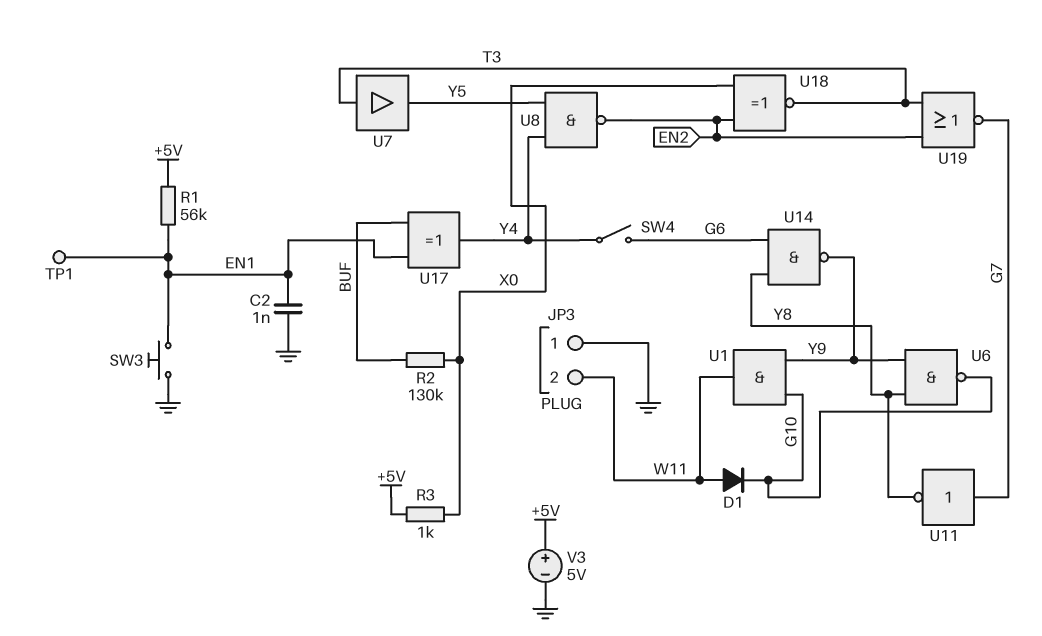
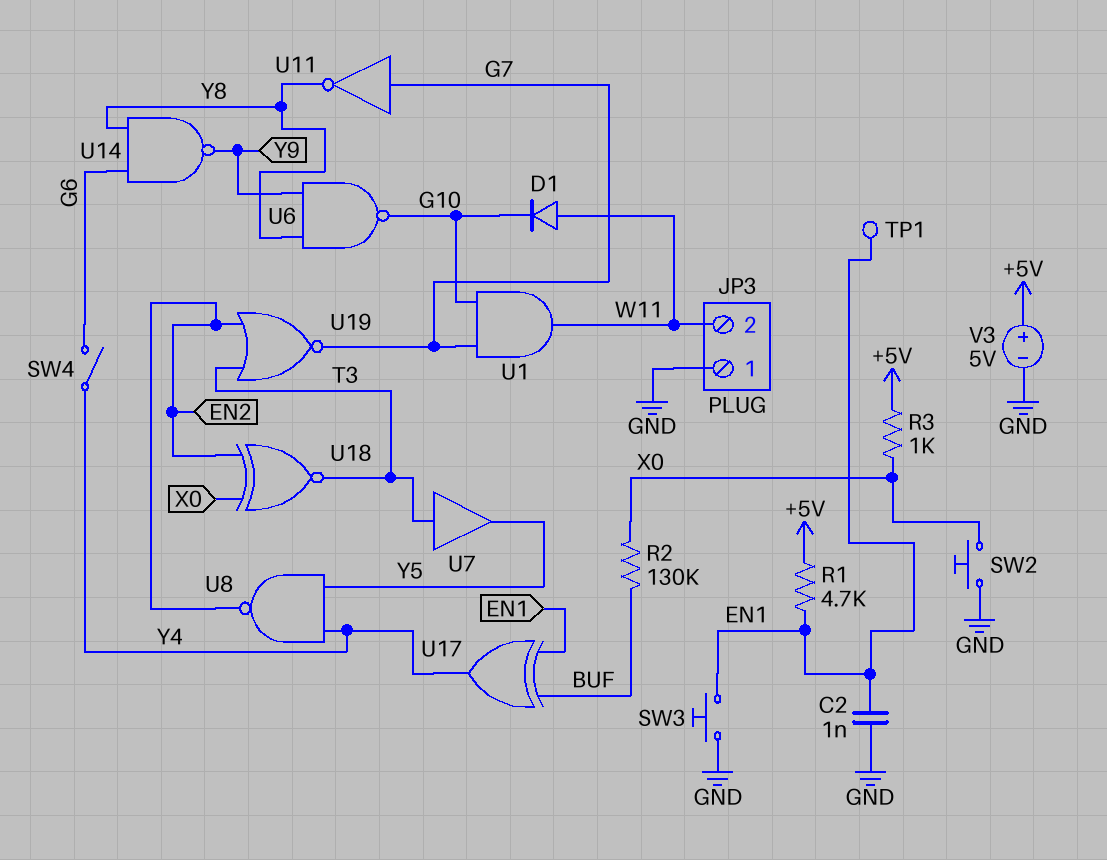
R1: 56k (+5V, EN1) -> 4.7k (+5V, EN1)
SW2: none -> button (GND, X0)
U1: AND (in G10, in Y9, out W11) -> AND (in G7, in G10, out W11)

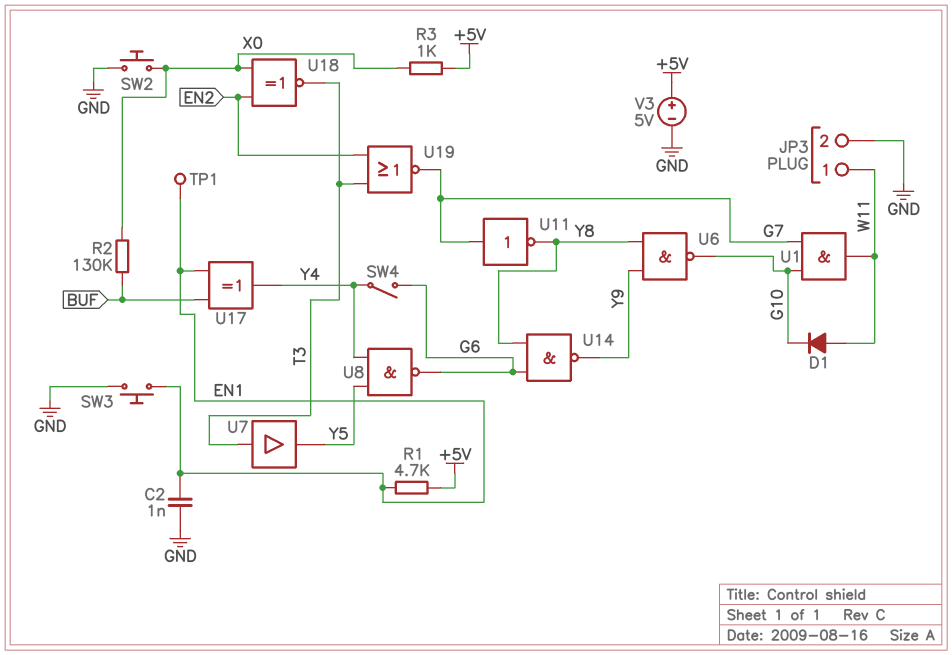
JP3 pin 1: GND -> W11
JP3 pin 2: W11 -> GND
U8: NAND (in Y4, in Y5, out EN2) -> NAND (in Y4, in Y5, out G6)

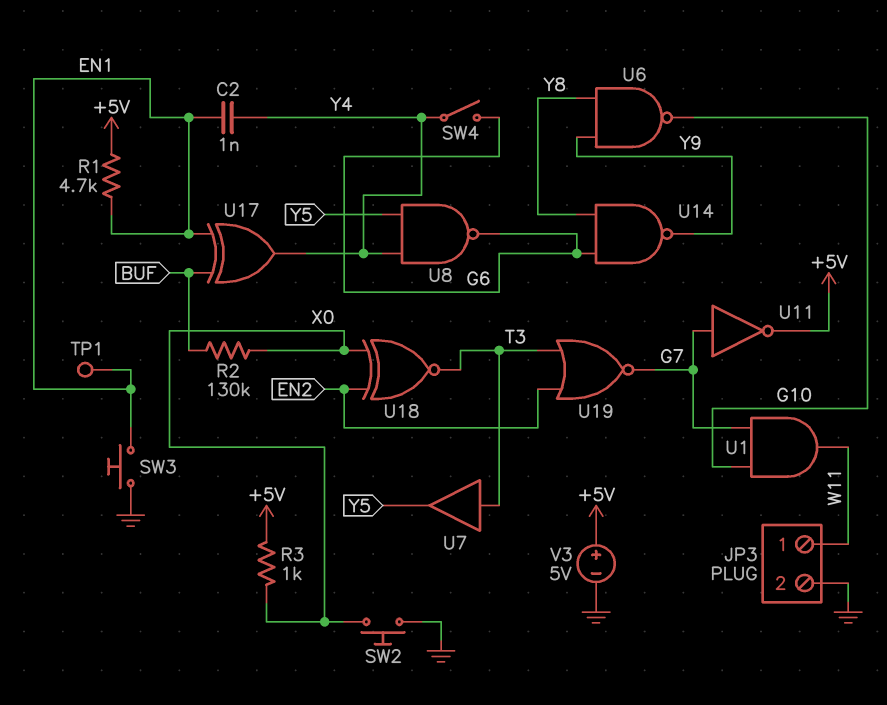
C2: 1nF (EN1, GND) -> 1nF (EN1, Y4)
D1: diode (A W11, K G10) -> none
U11: NOT (in G7, out Y8) -> NOT (in G7, out +5V)

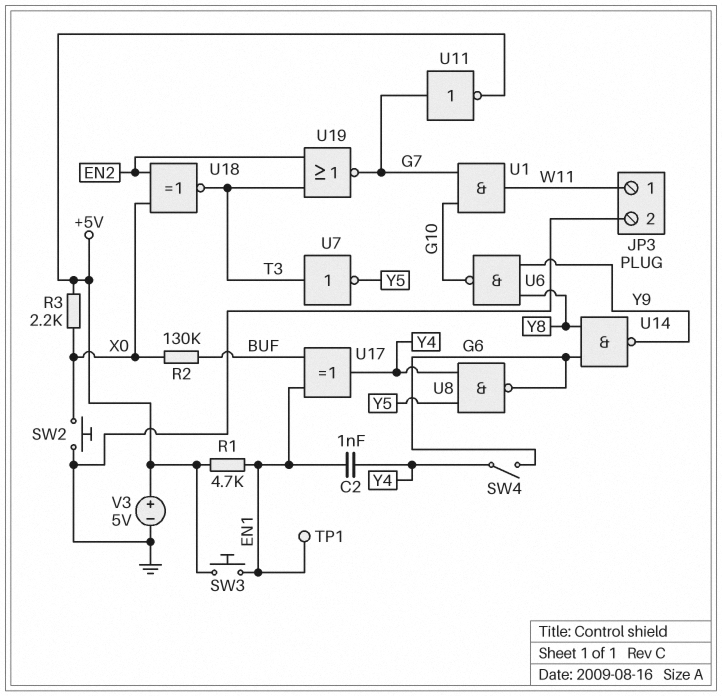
R3: 1k (+5V, X0) -> 2.2k (+5V, X0)
SW3: button (EN1, GND) -> button (+5V, EN1)
U7: buffer (in T3, out Y5) -> NOT (in T3, out Y5)

